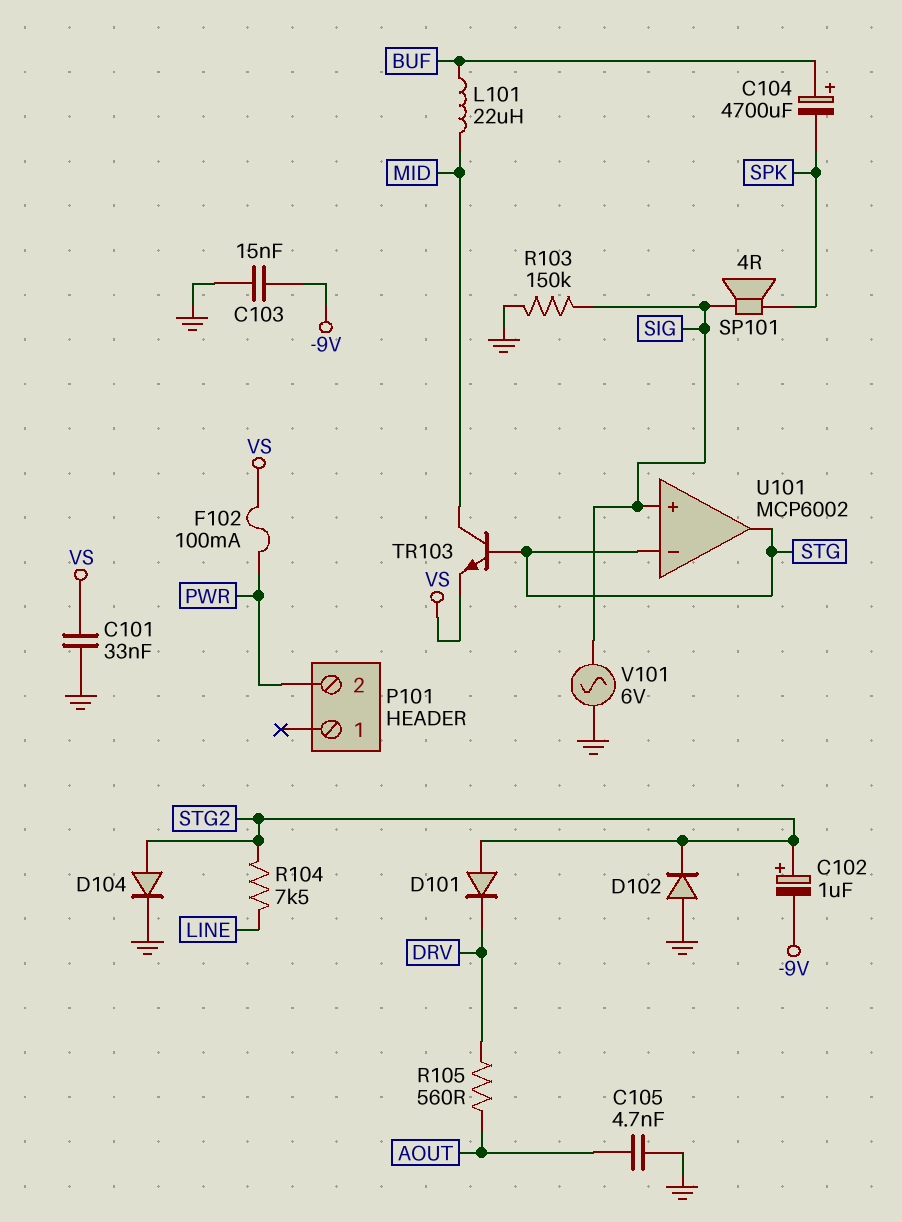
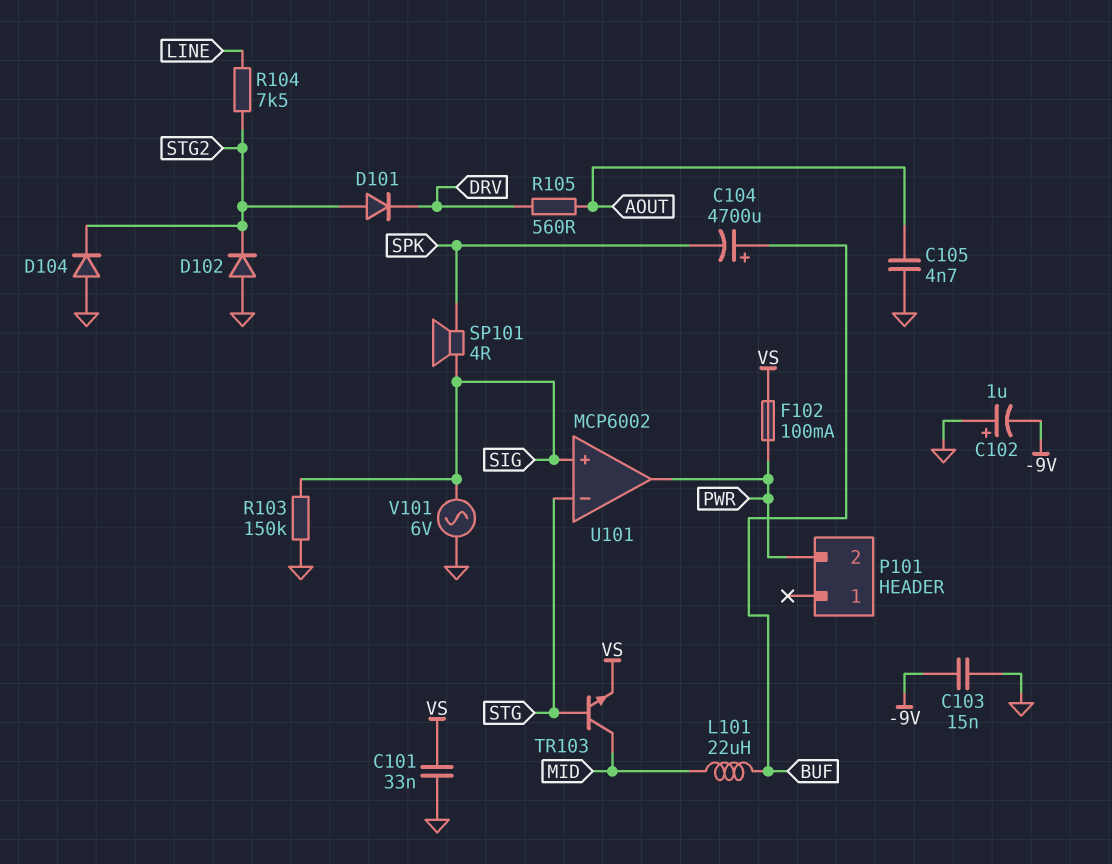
C102: 1uF (plus STG2, minus -9V) -> 1uF (plus GND, minus -9V)
D104: diode (A STG2, K GND) -> diode (A GND, K STG2)
U101 pin out: STG -> PWR

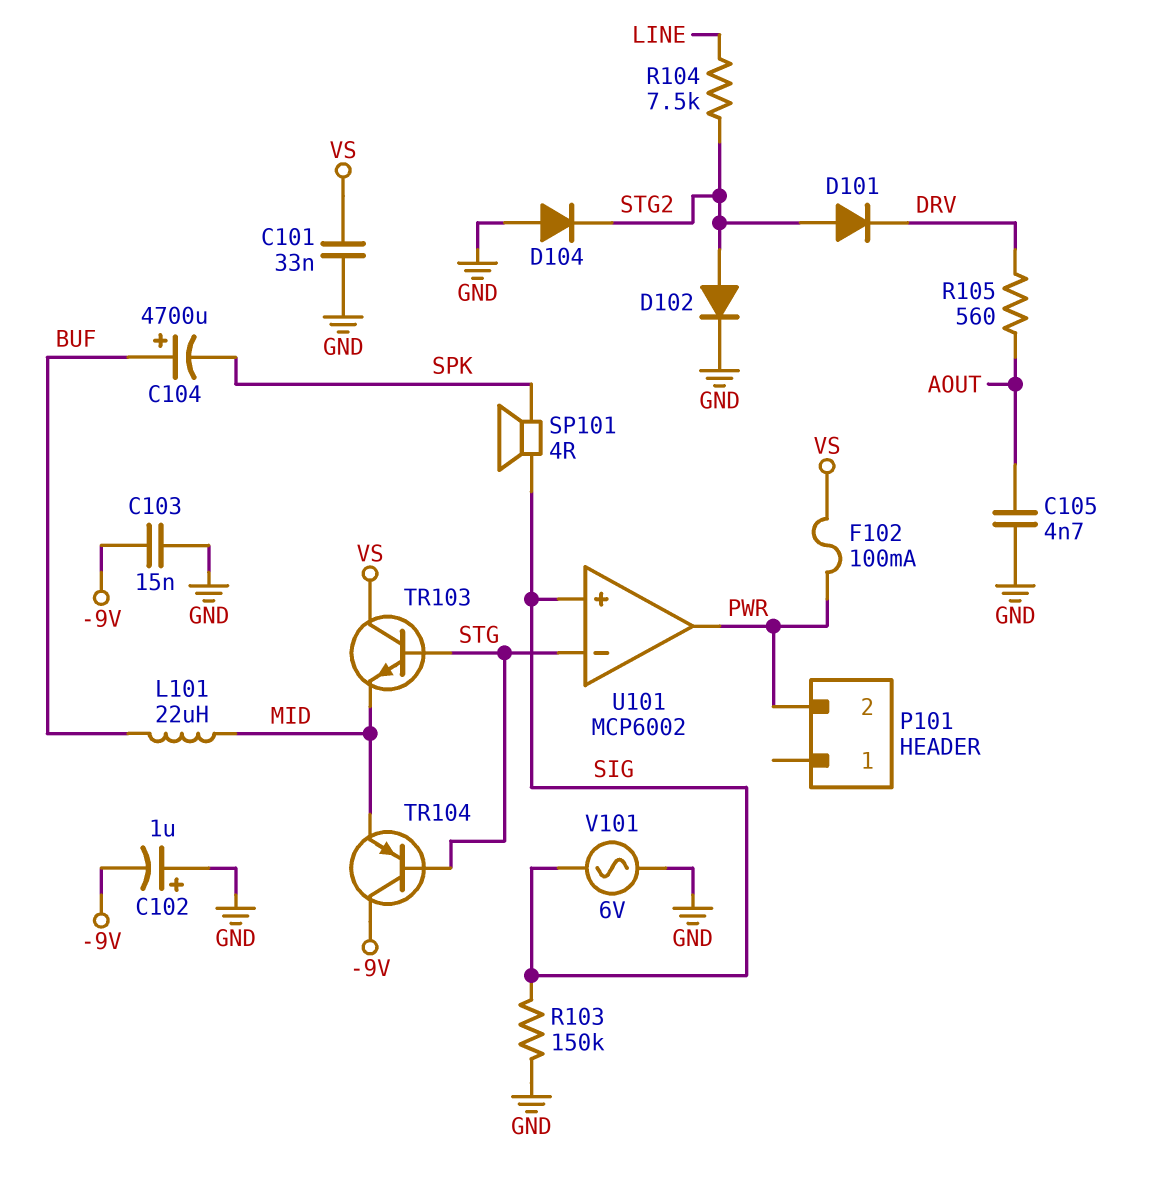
D102: diode (A GND, K STG2) -> diode (A STG2, K GND)
TR103: NPN (B STG, C MID, E VS) -> NPN (B STG, C VS, E MID)
TR104: none -> PNP (B STG, C -9V, E MID)

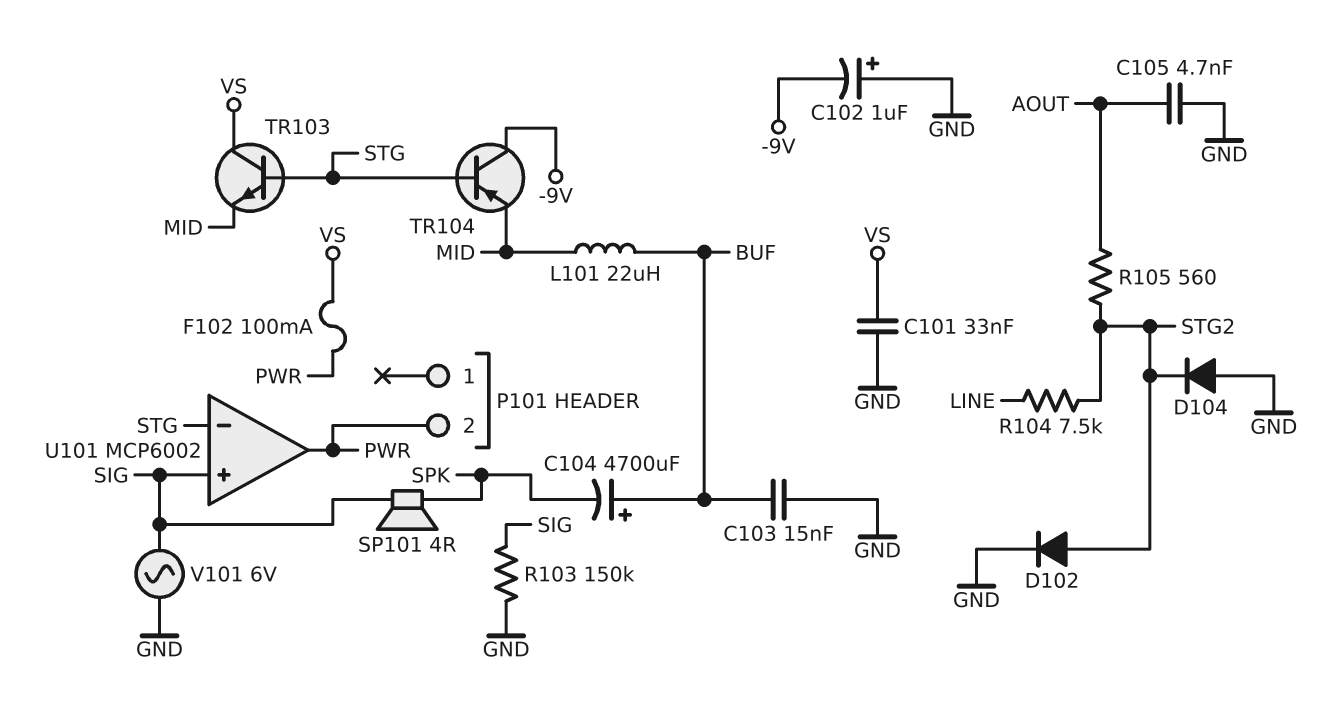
C103: 15nF (-9V, GND) -> 15nF (BUF, GND)
D101: diode (A STG2, K DRV) -> none
R105: 560 (AOUT, DRV) -> 560 (AOUT, STG2)

